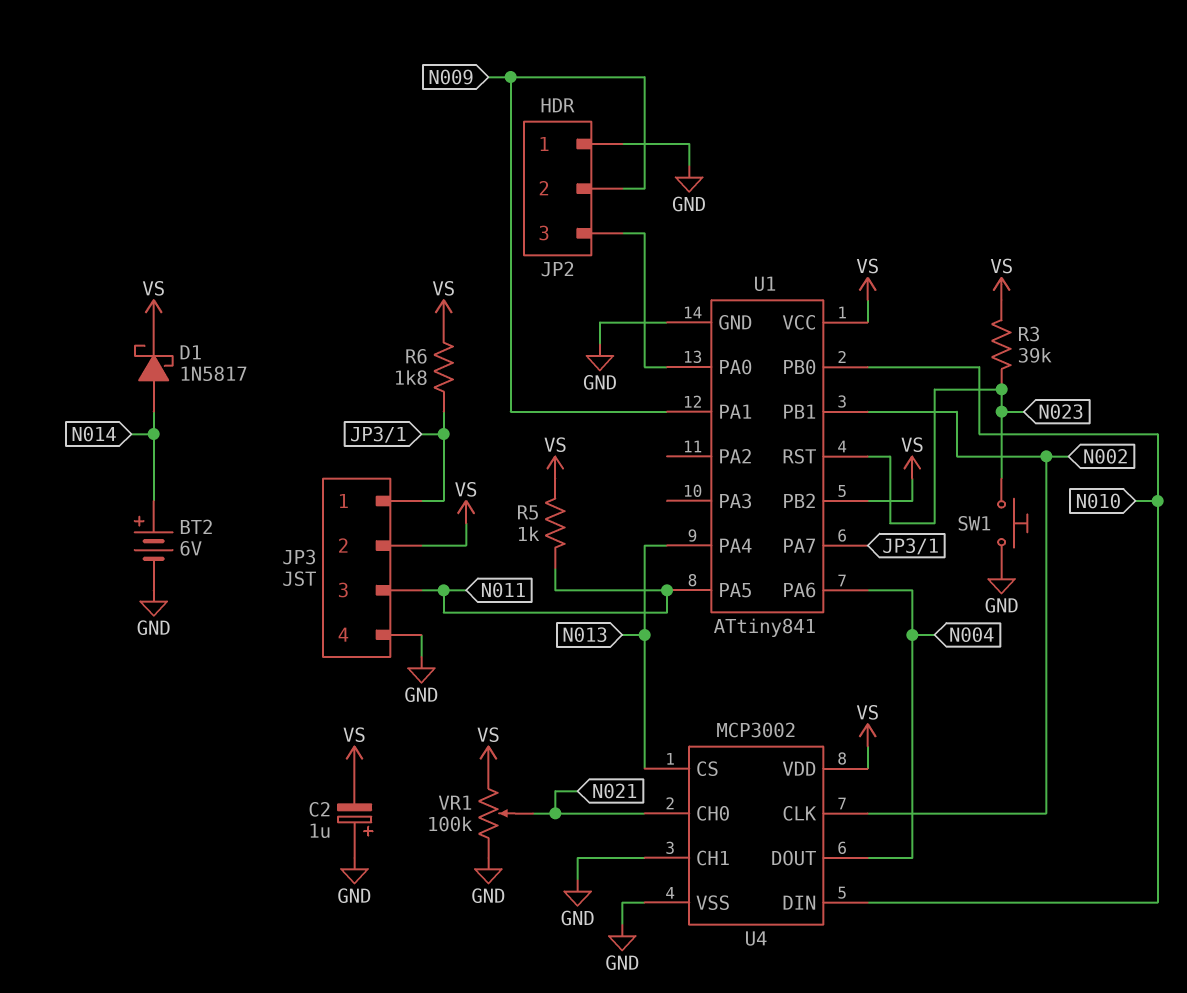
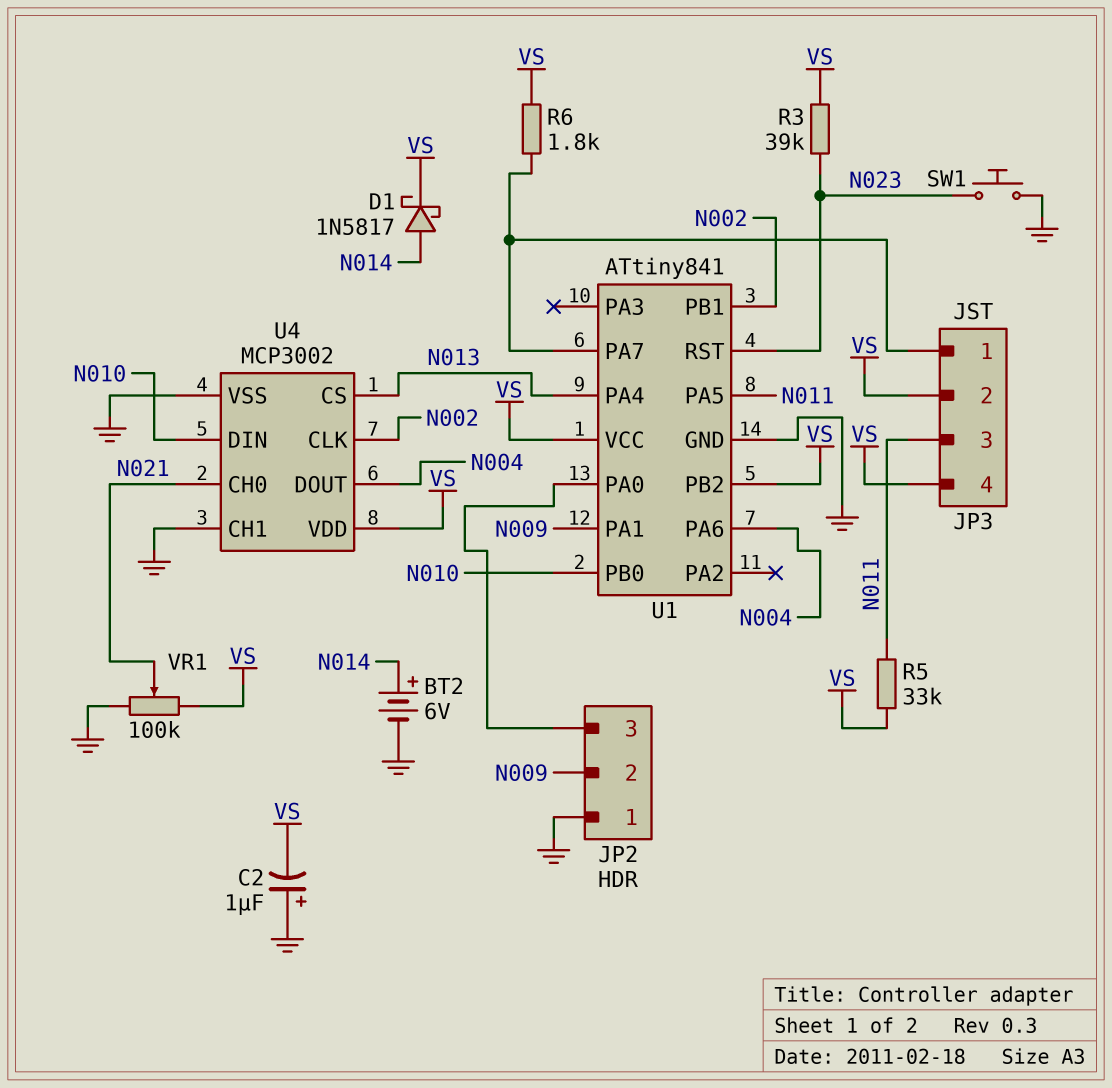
JP3 pin 4: GND -> VS
R5: 1k (N011, VS) -> 33k (N011, VS)

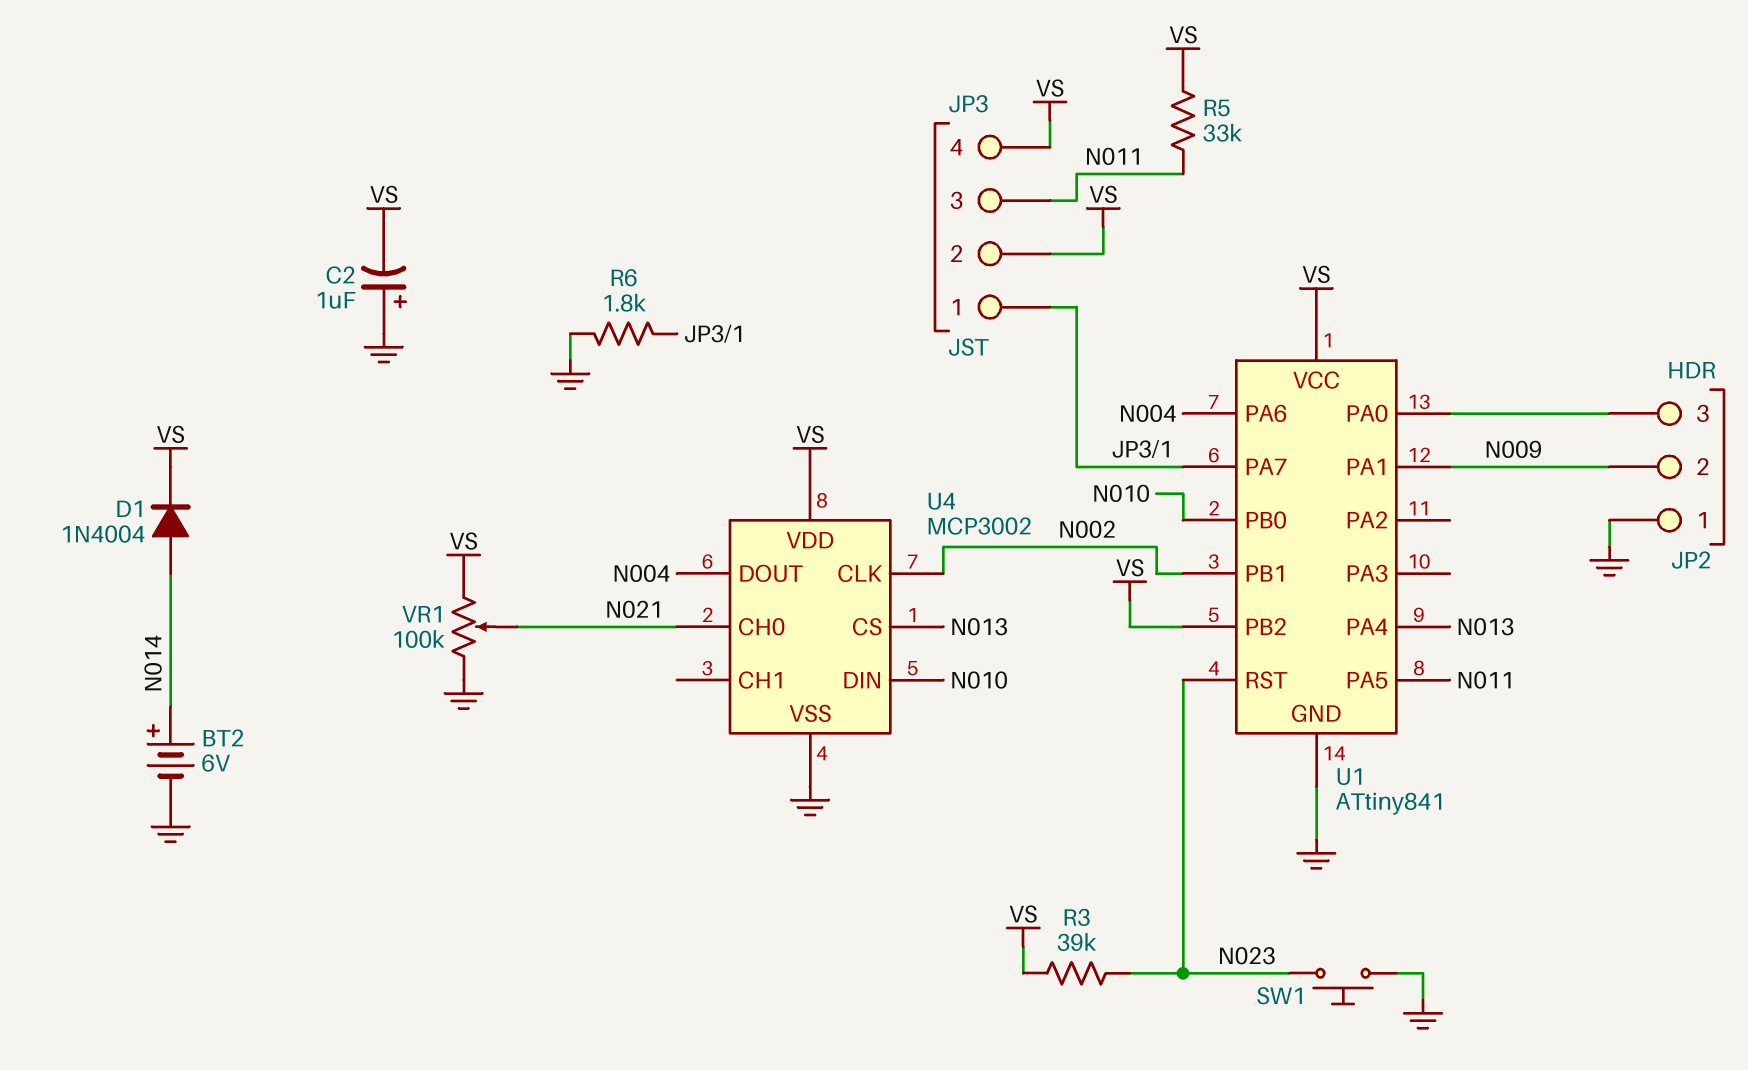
D1: schottky 1N5817 (A N014, K VS) -> diode 1N4004 (A N014, K VS)
R6: 1.8k (JP3/1, VS) -> 1.8k (GND, JP3/1)
U4 pin CH1: GND -> none

